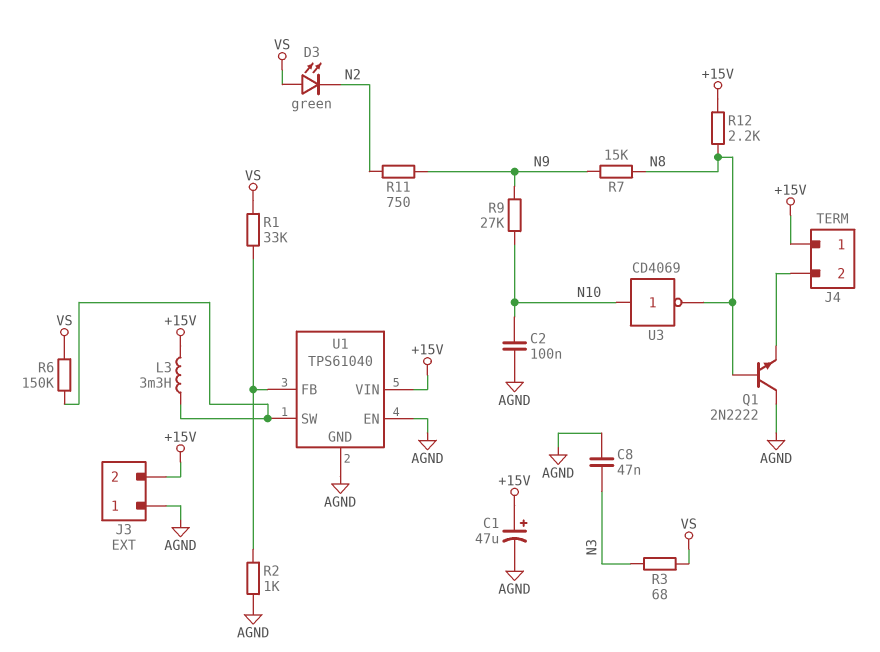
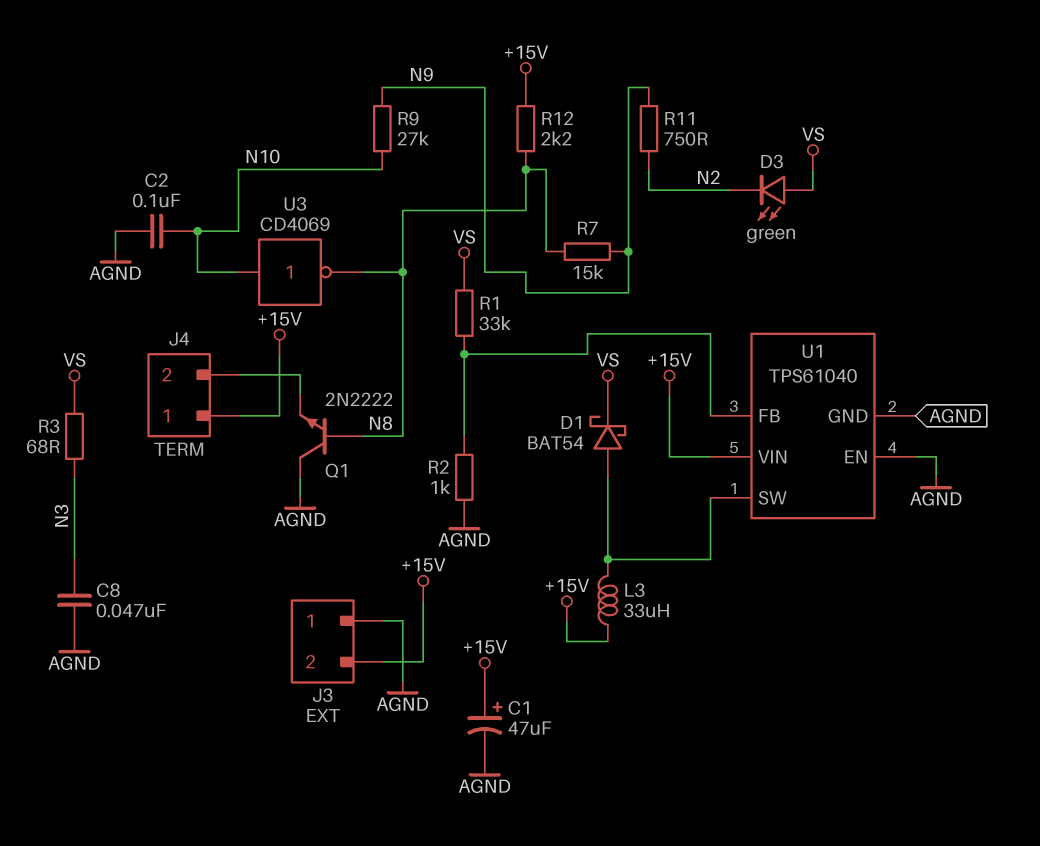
D1: none -> schottky BAT54 (A U1/SW, K VS)
L3: 3.3mH (+15V, U1/SW) -> 33uH (+15V, U1/SW)
R6: 150k (U1/SW, VS) -> none

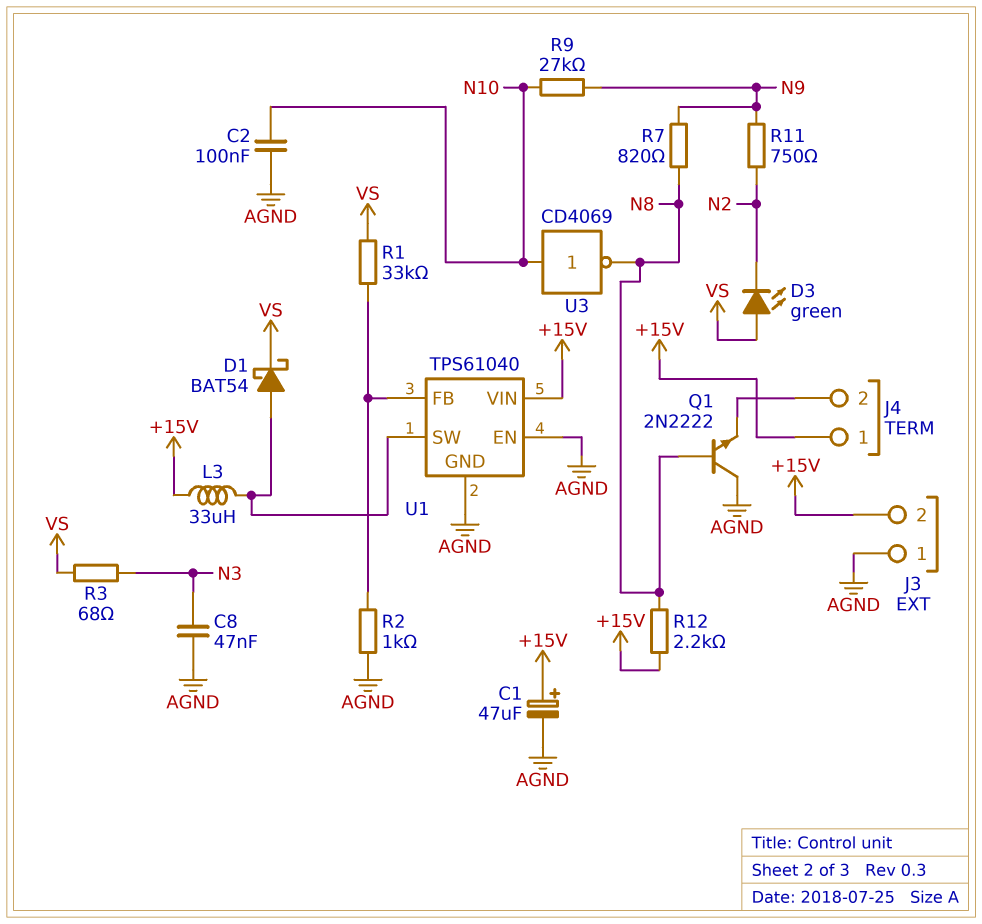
R7: 15k (N8, N9) -> 820 (N8, N9)

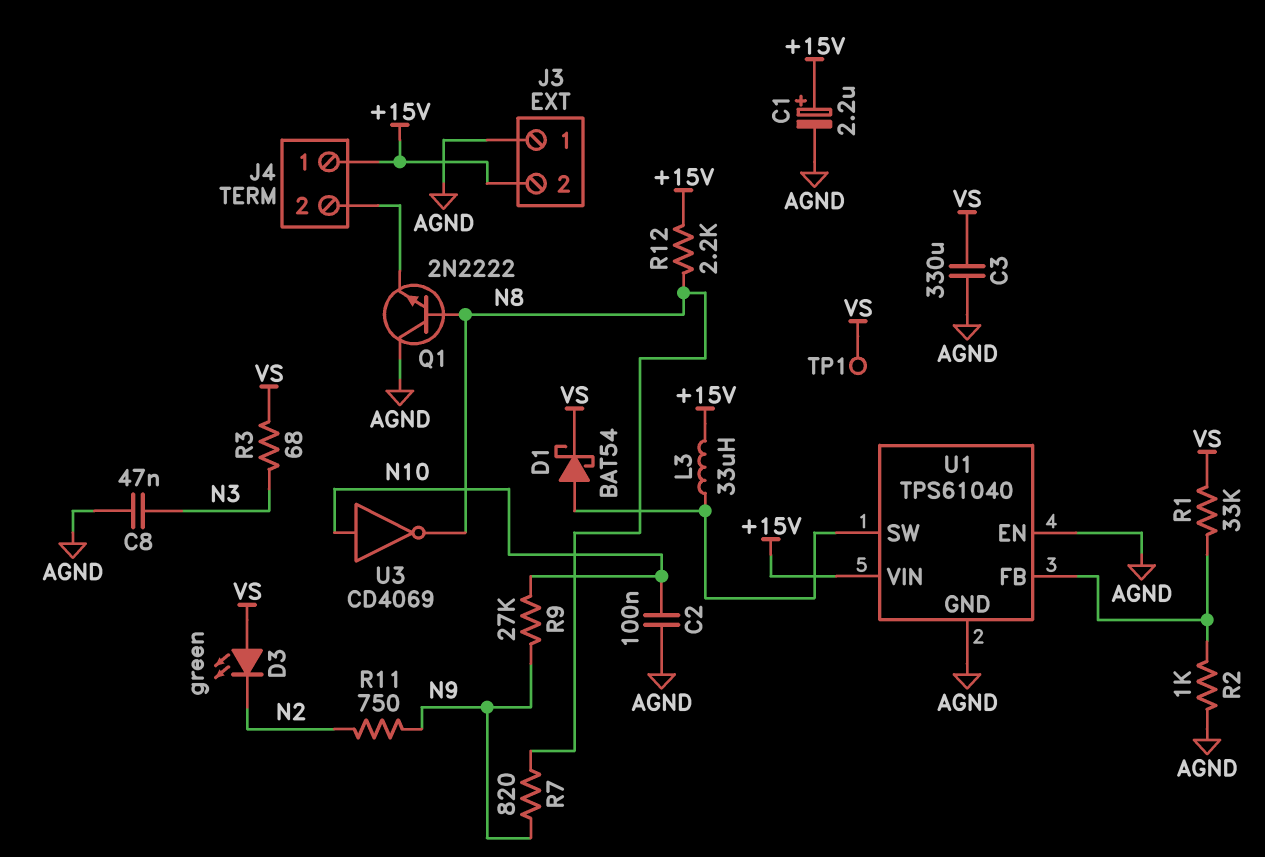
C1: 47uF (plus +15V, minus AGND) -> 2.2uF (plus +15V, minus AGND)
C3: none -> 330uF (AGND, VS)
TP1: none -> test point (VS)

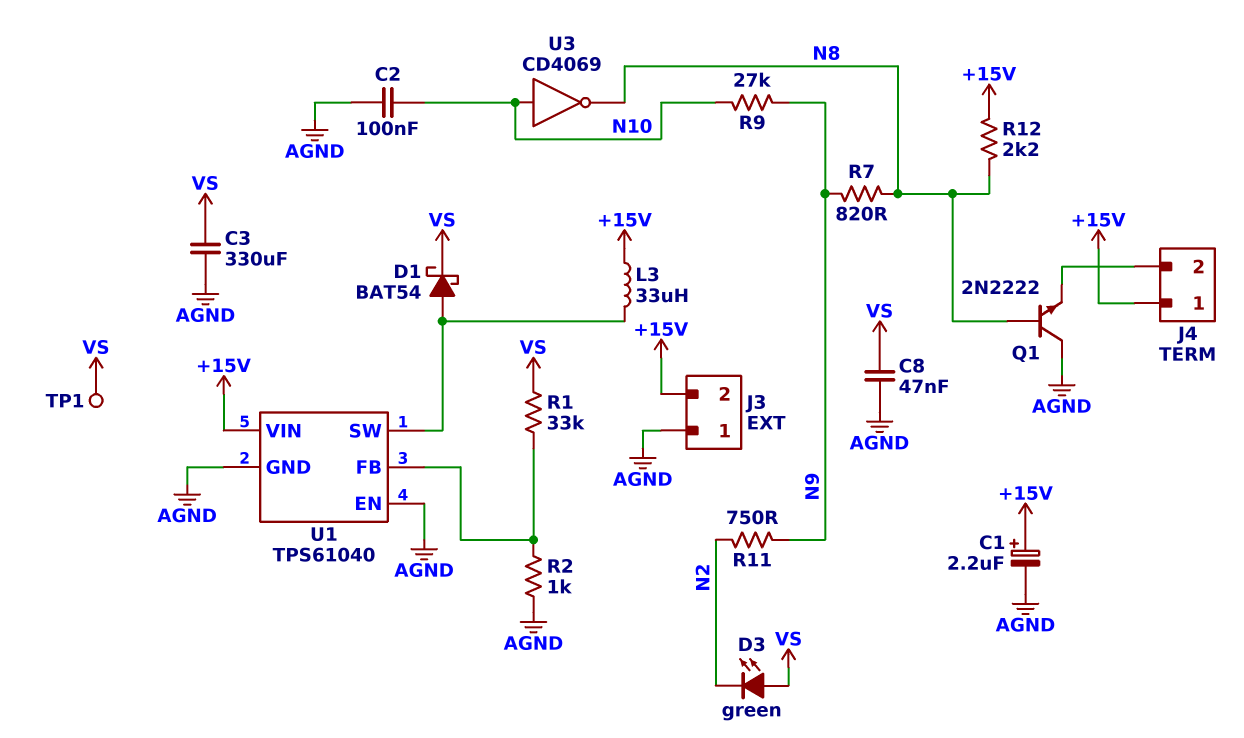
C8: 47nF (AGND, N3) -> 47nF (AGND, VS)
R3: 68 (N3, VS) -> none

